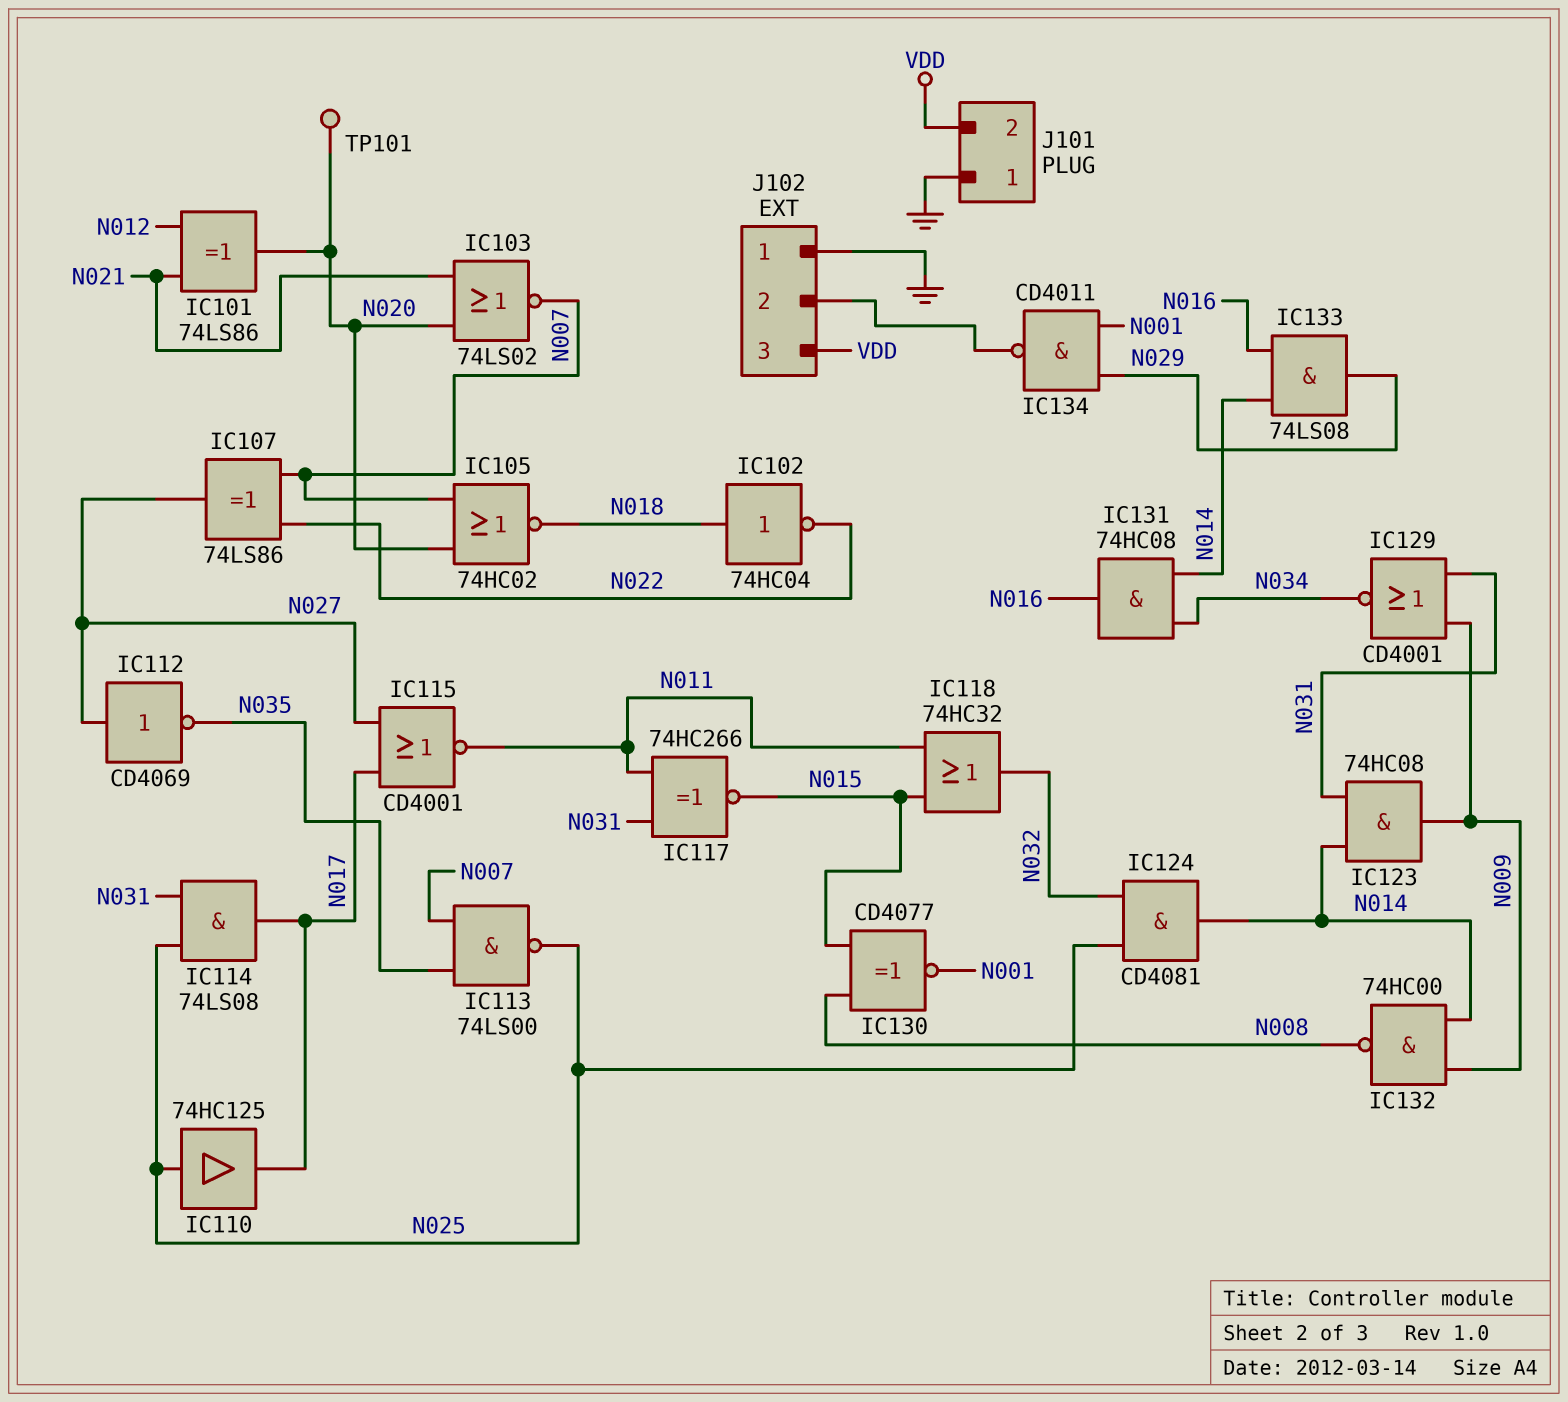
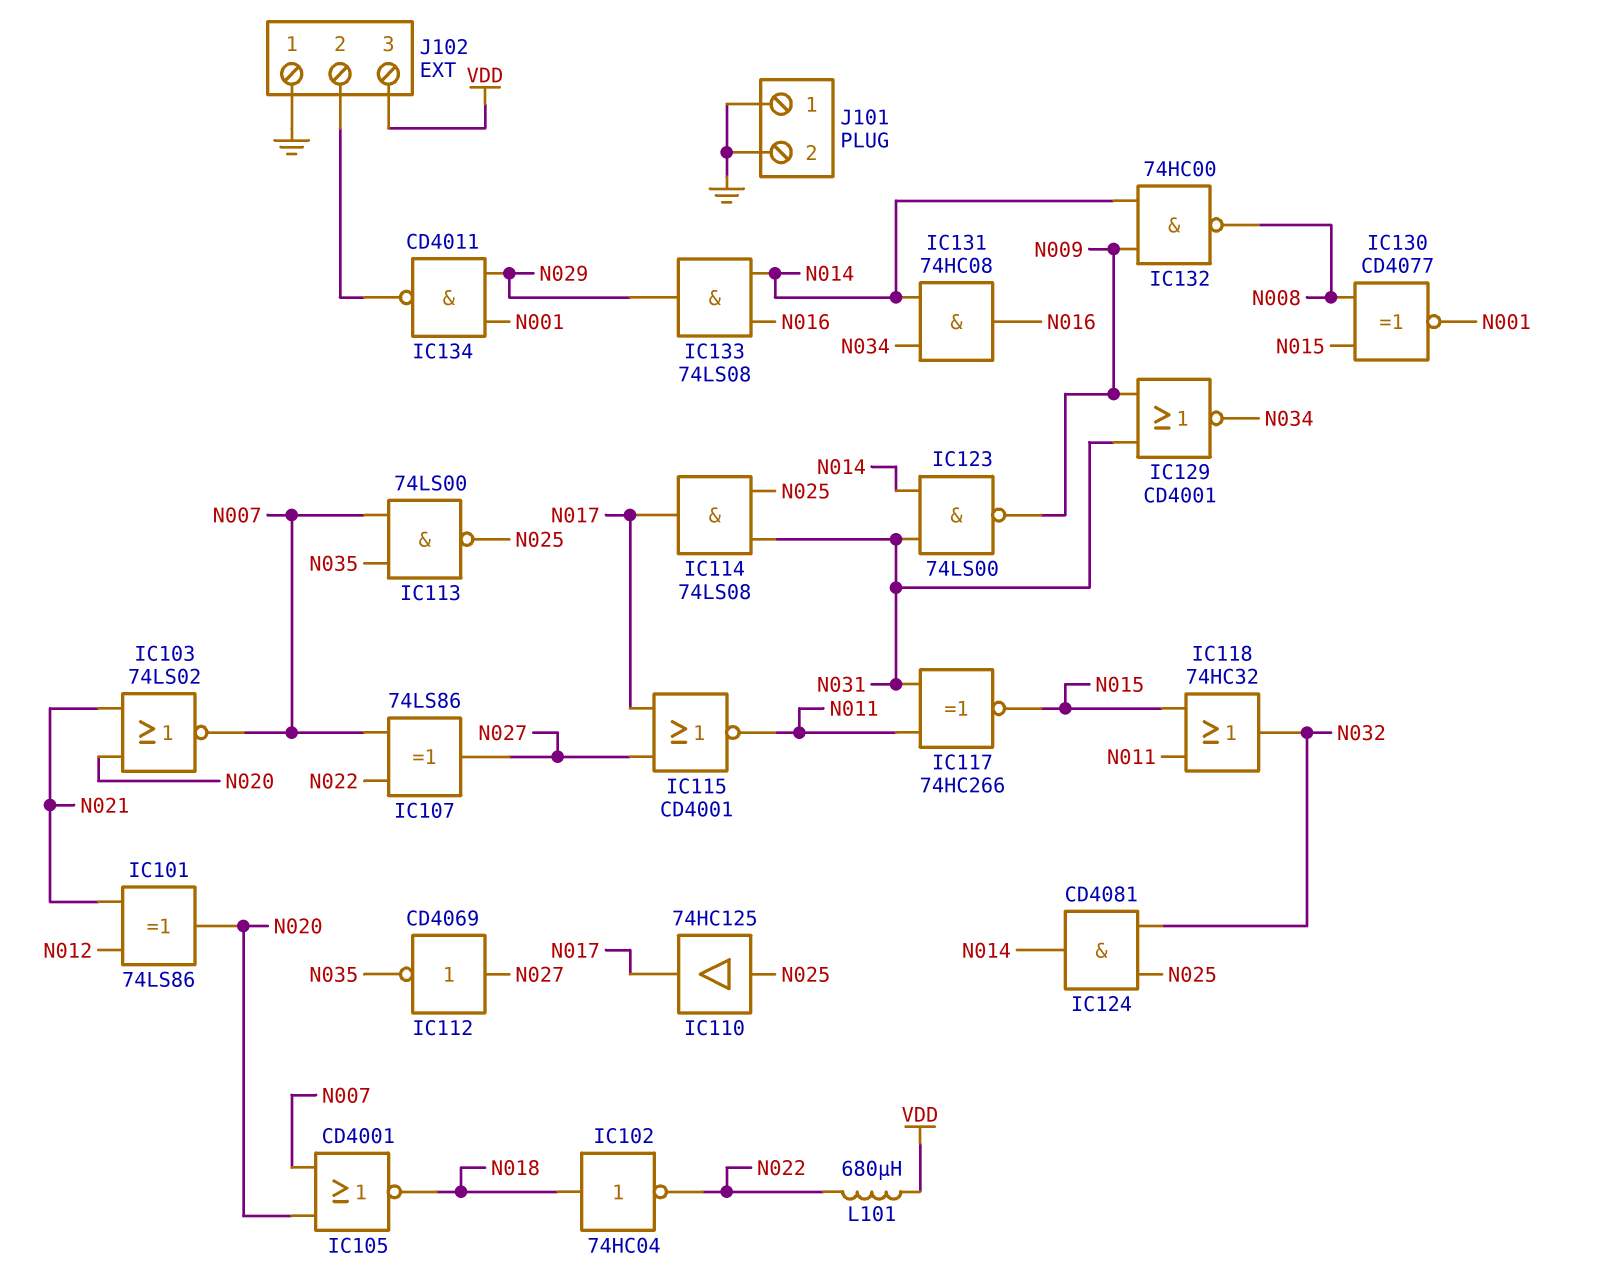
IC105: NOR 74HC02 (in N007, in N020, out N018) -> NOR CD4001 (in N007, in N020, out N018)
IC123: AND 74HC08 (in N014, in N031, out N009) -> NAND 74LS00 (in N014, in N031, out N009)
J101 pin 2: VDD -> GND
L101: none -> 680uH (N022, VDD)
TP101: test point (N020) -> none

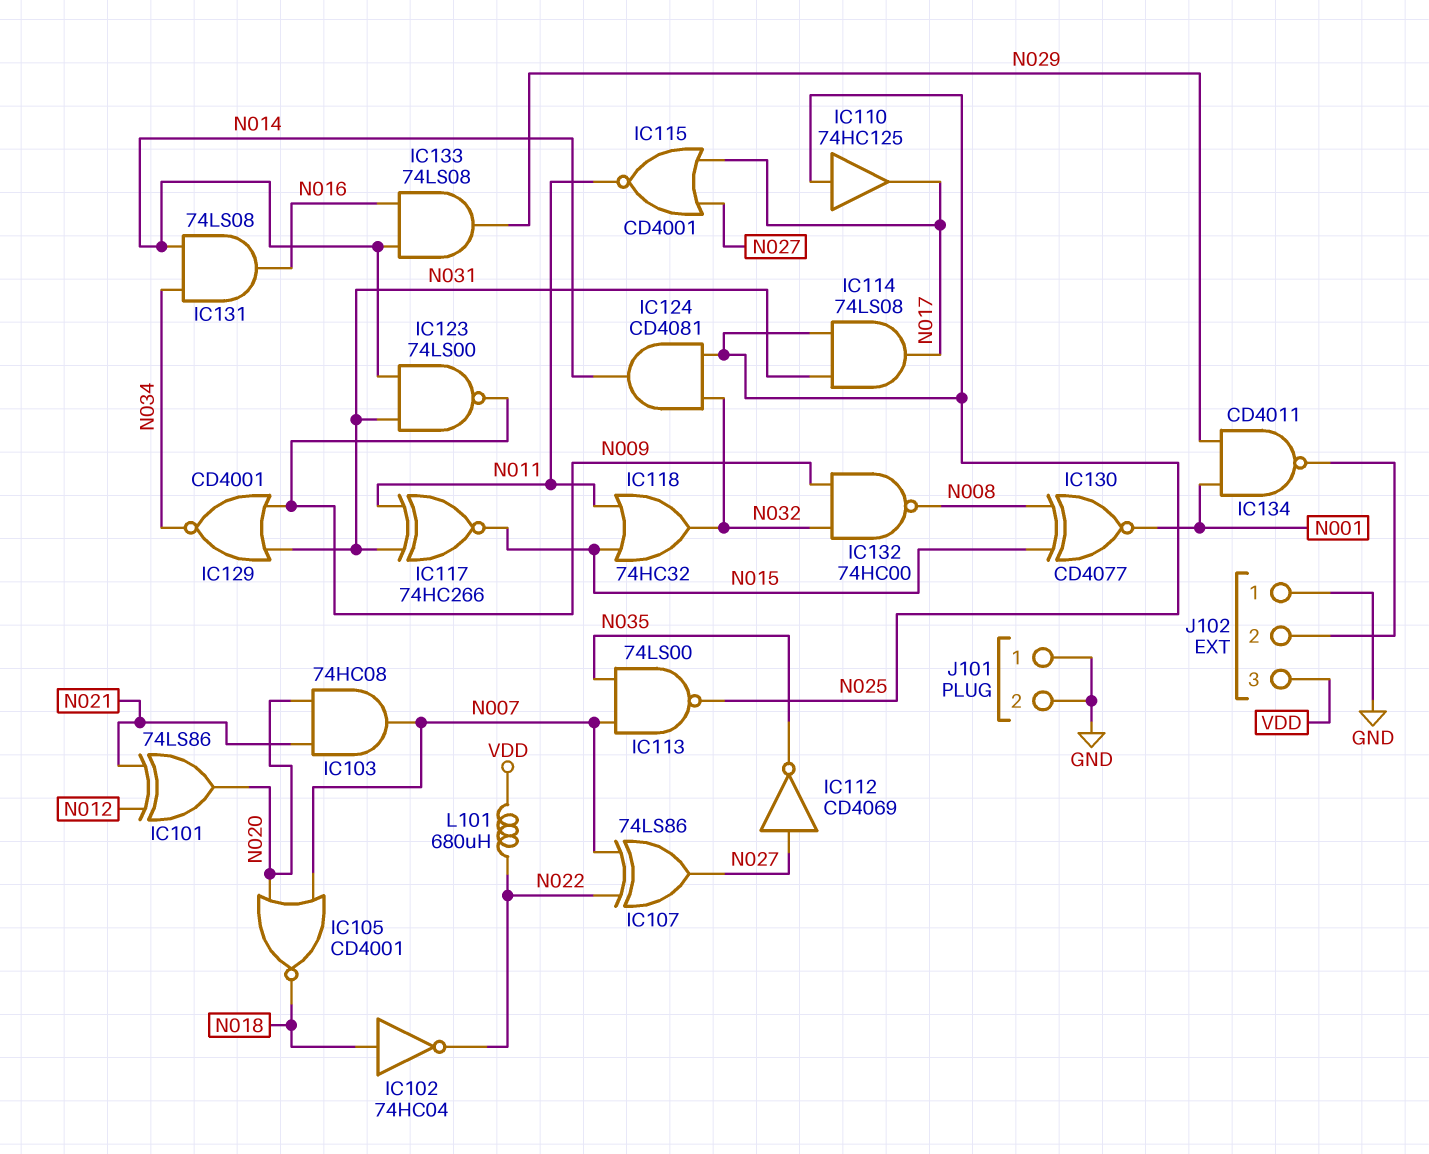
IC103: NOR 74LS02 (in N020, in N021, out N007) -> AND 74HC08 (in N020, in N021, out N007)
IC131: AND 74HC08 (in N014, in N034, out N016) -> AND 74LS08 (in N014, in N034, out N016)
IC132: NAND 74HC00 (in N009, in N014, out N008) -> NAND 74HC00 (in N009, in N032, out N008)

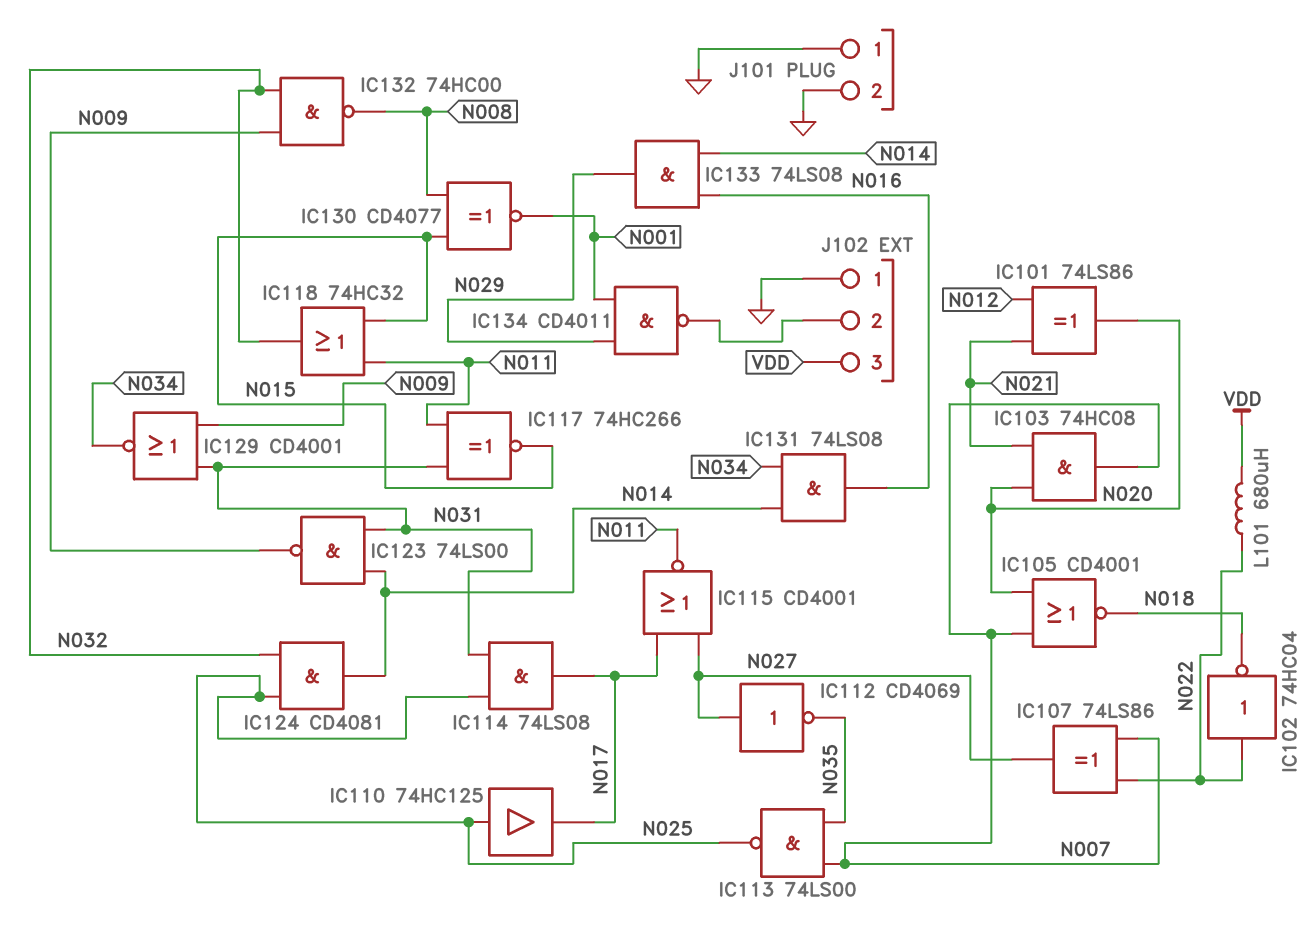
IC102: NOT 74HC04 (in N018, out N022) -> NOT 74HC04 (in N022, out N018)

